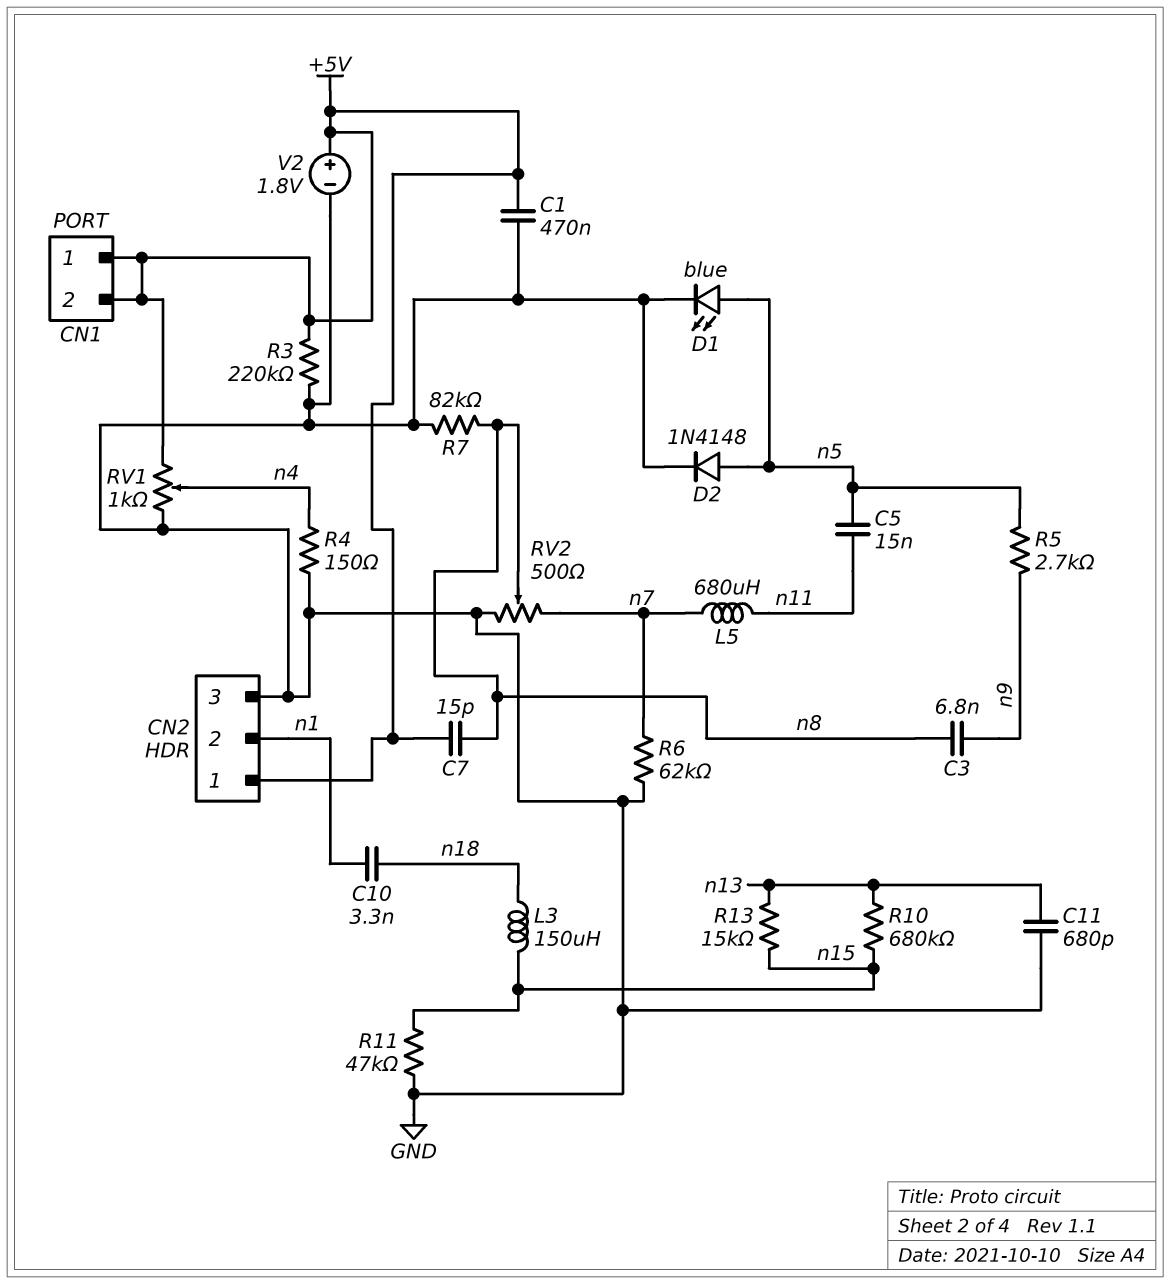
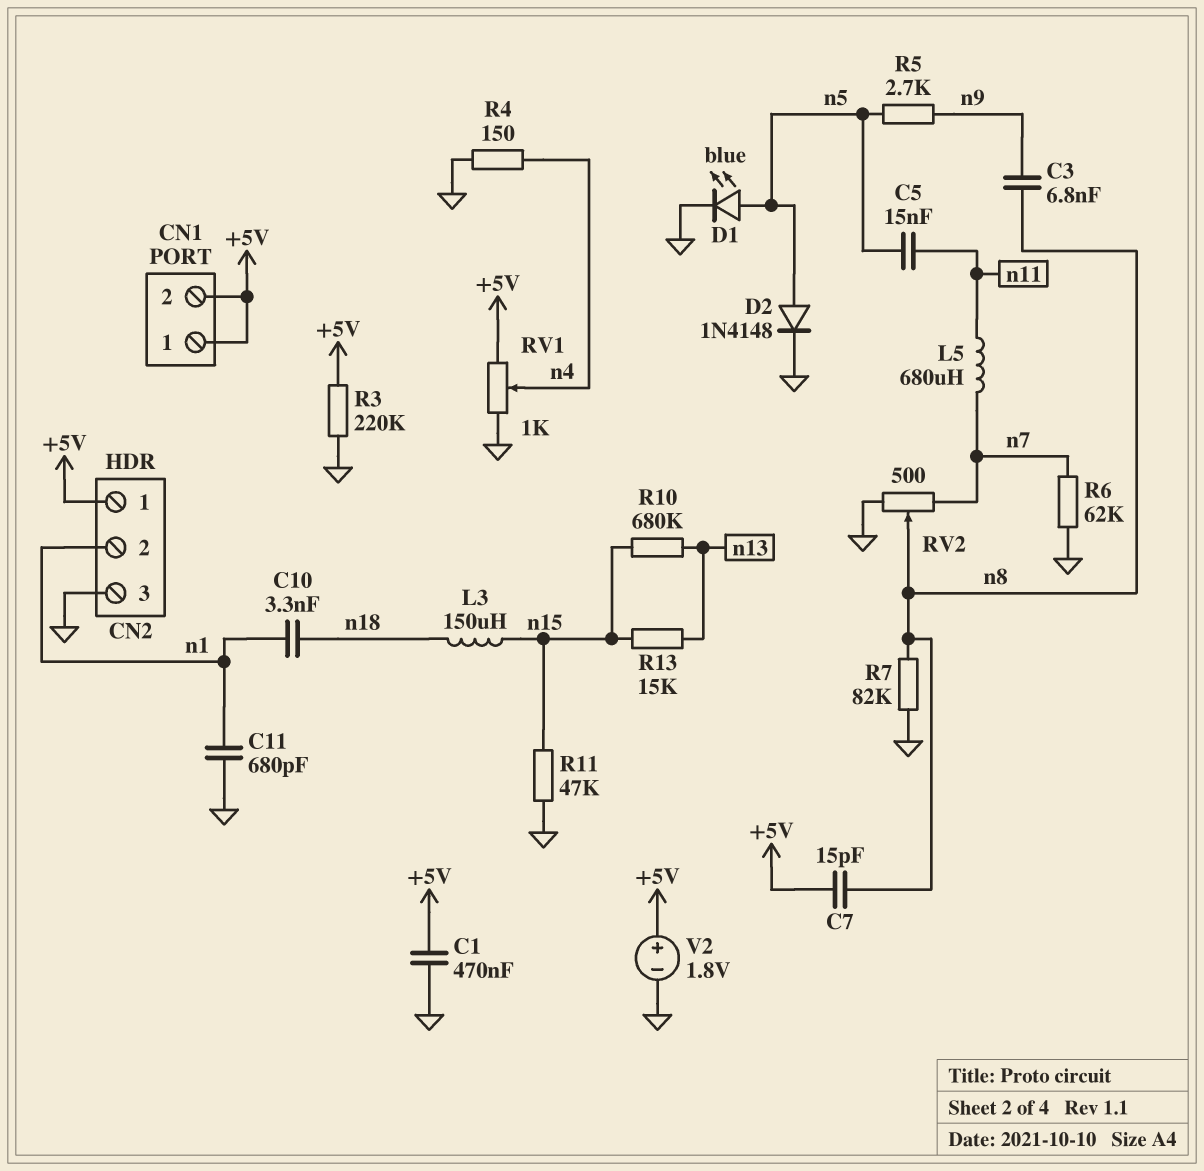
C11: 680pF (GND, n13) -> 680pF (GND, n1)

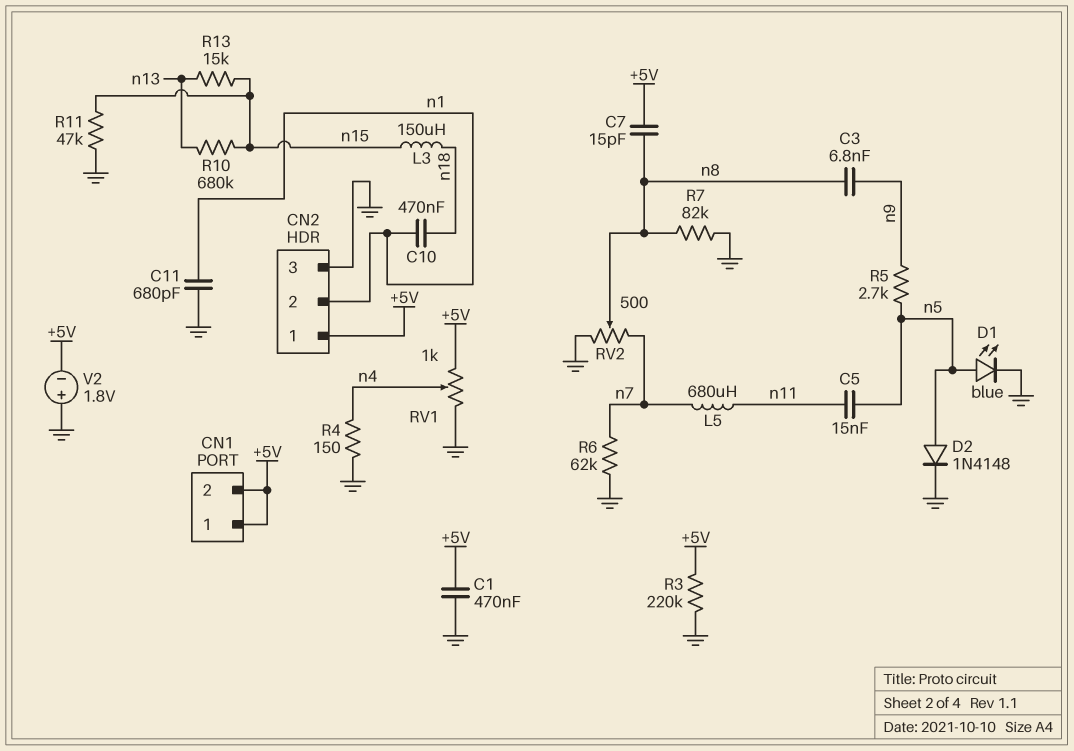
C10: 3.3nF (n1, n18) -> 470nF (n1, n18)
V2: 1.8V (plus +5V, minus GND) -> 1.8V (plus GND, minus +5V)

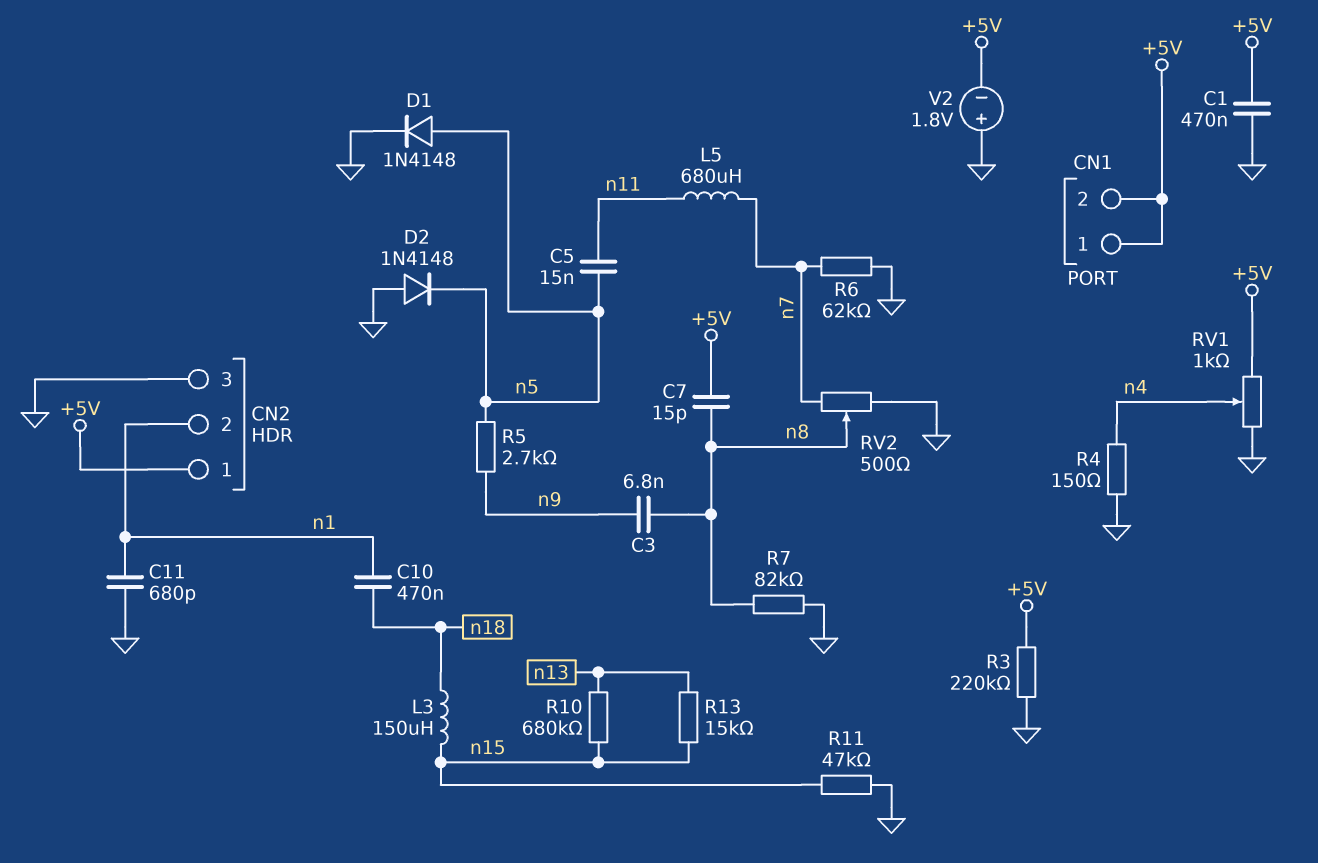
D1: LED blue (A n5, K GND) -> diode 1N4148 (A n5, K GND)
D2: diode 1N4148 (A n5, K GND) -> diode 1N4148 (A GND, K n5)

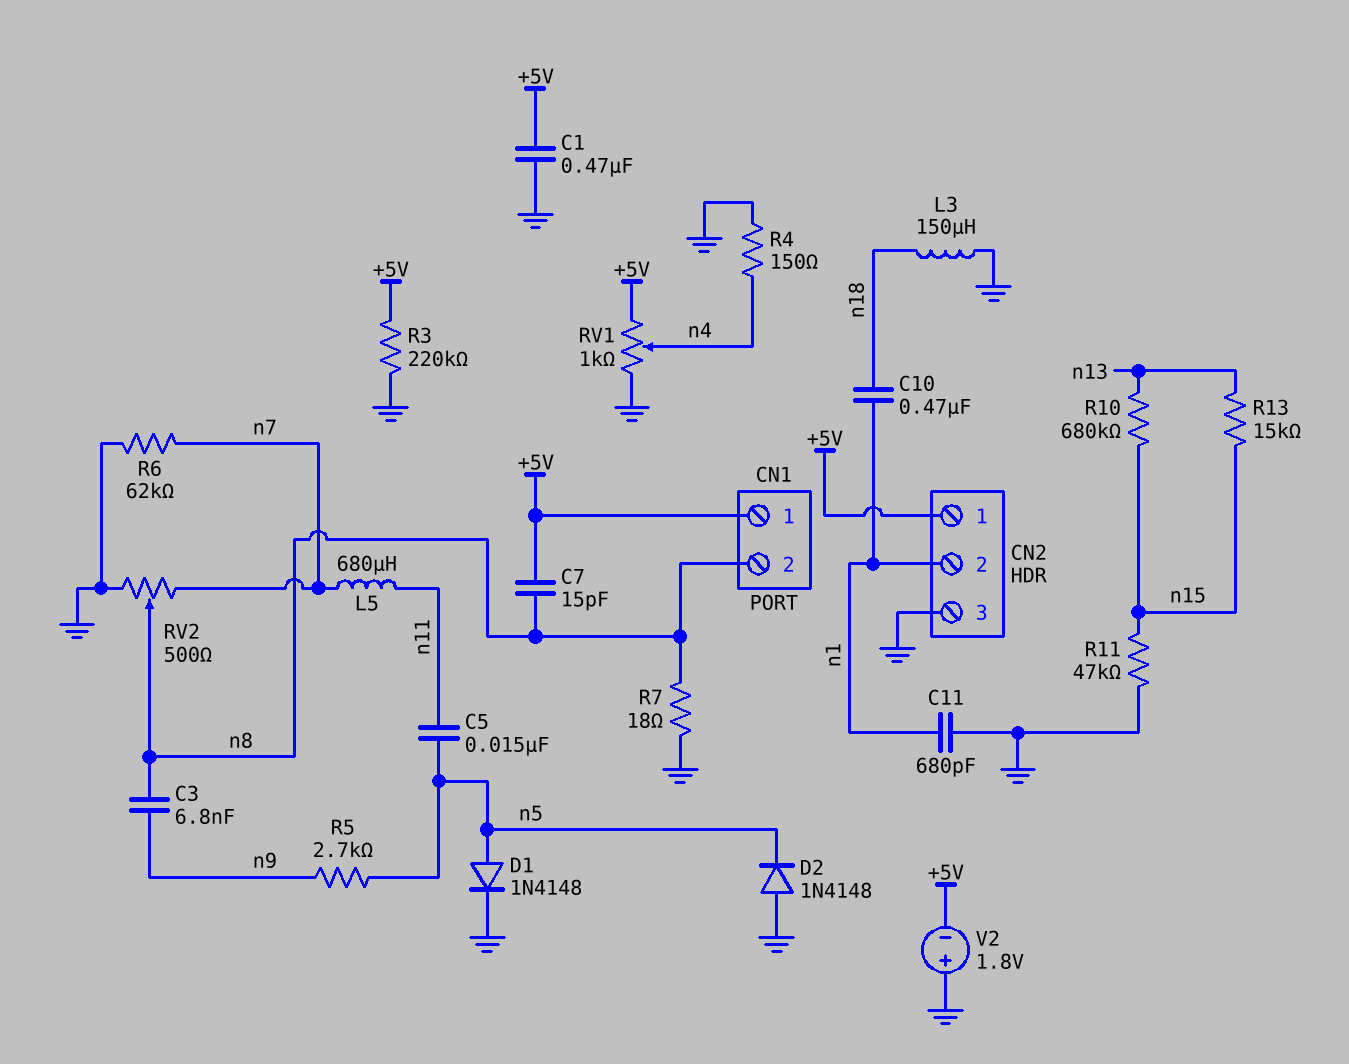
CN1 pin 2: +5V -> n8
L3: 150uH (n15, n18) -> 150uH (GND, n18)
R7: 82k (GND, n8) -> 18 (GND, n8)

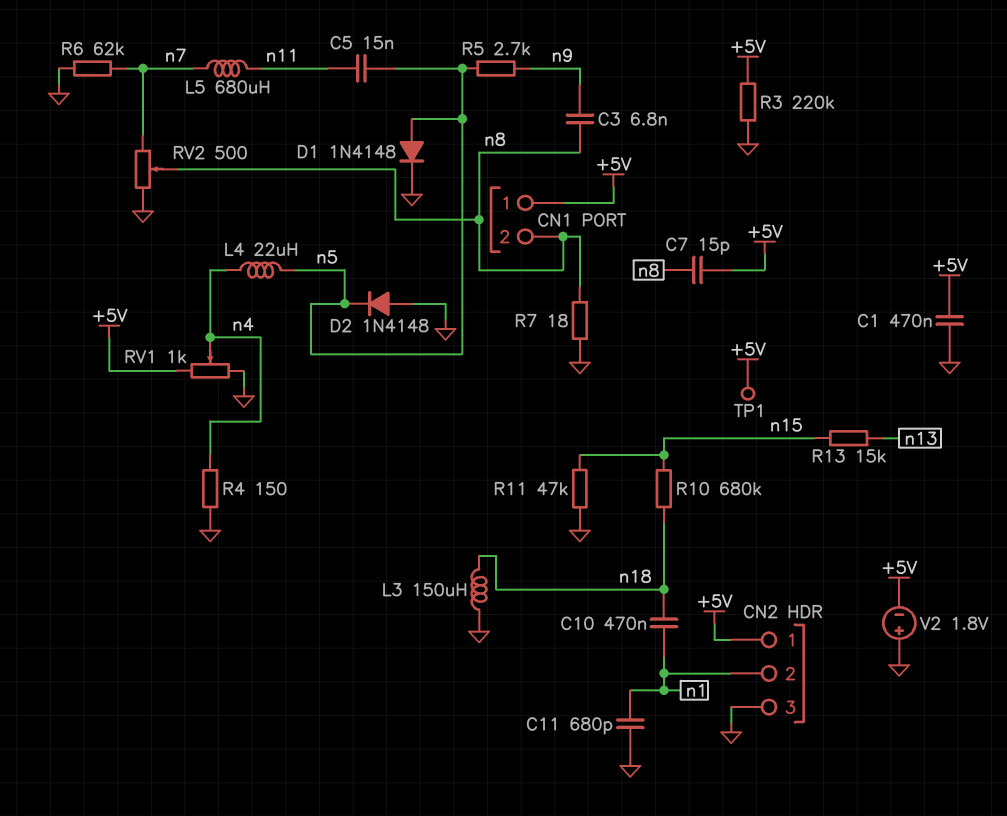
L4: none -> 22uH (n4, n5)
R10: 680k (n13, n15) -> 680k (n15, n18)
TP1: none -> test point (+5V)

